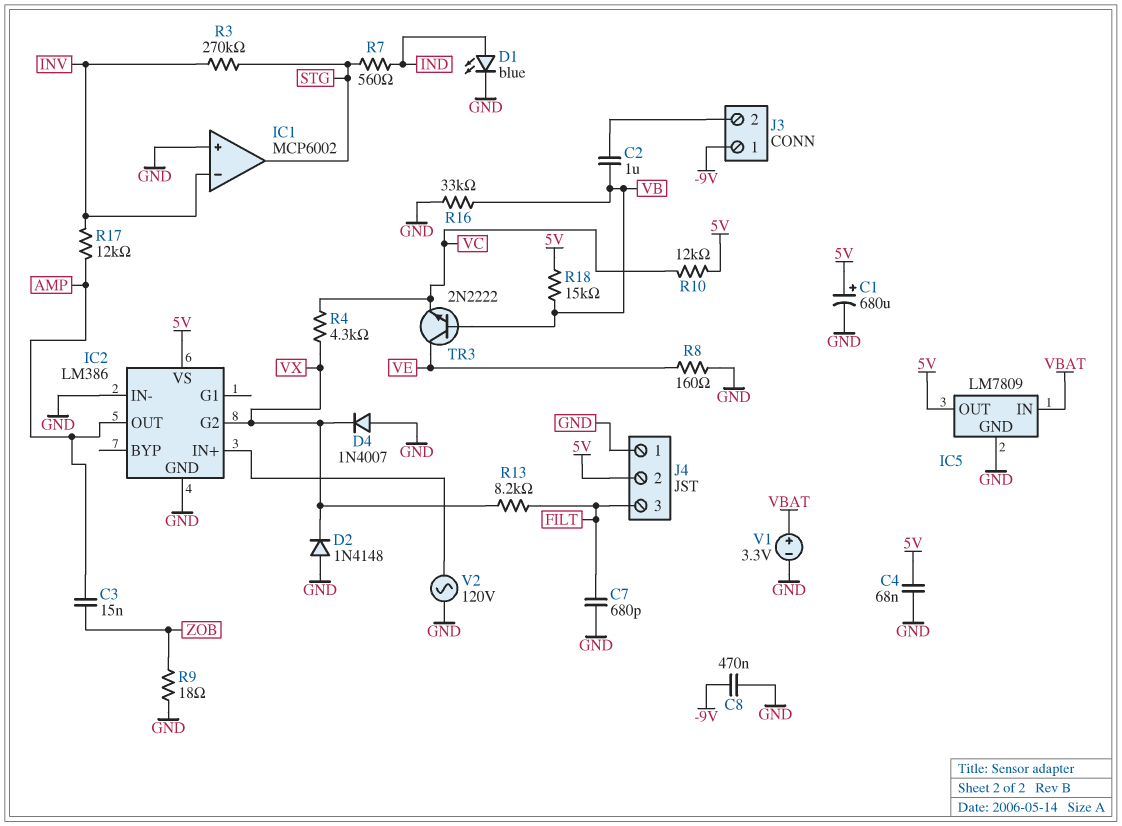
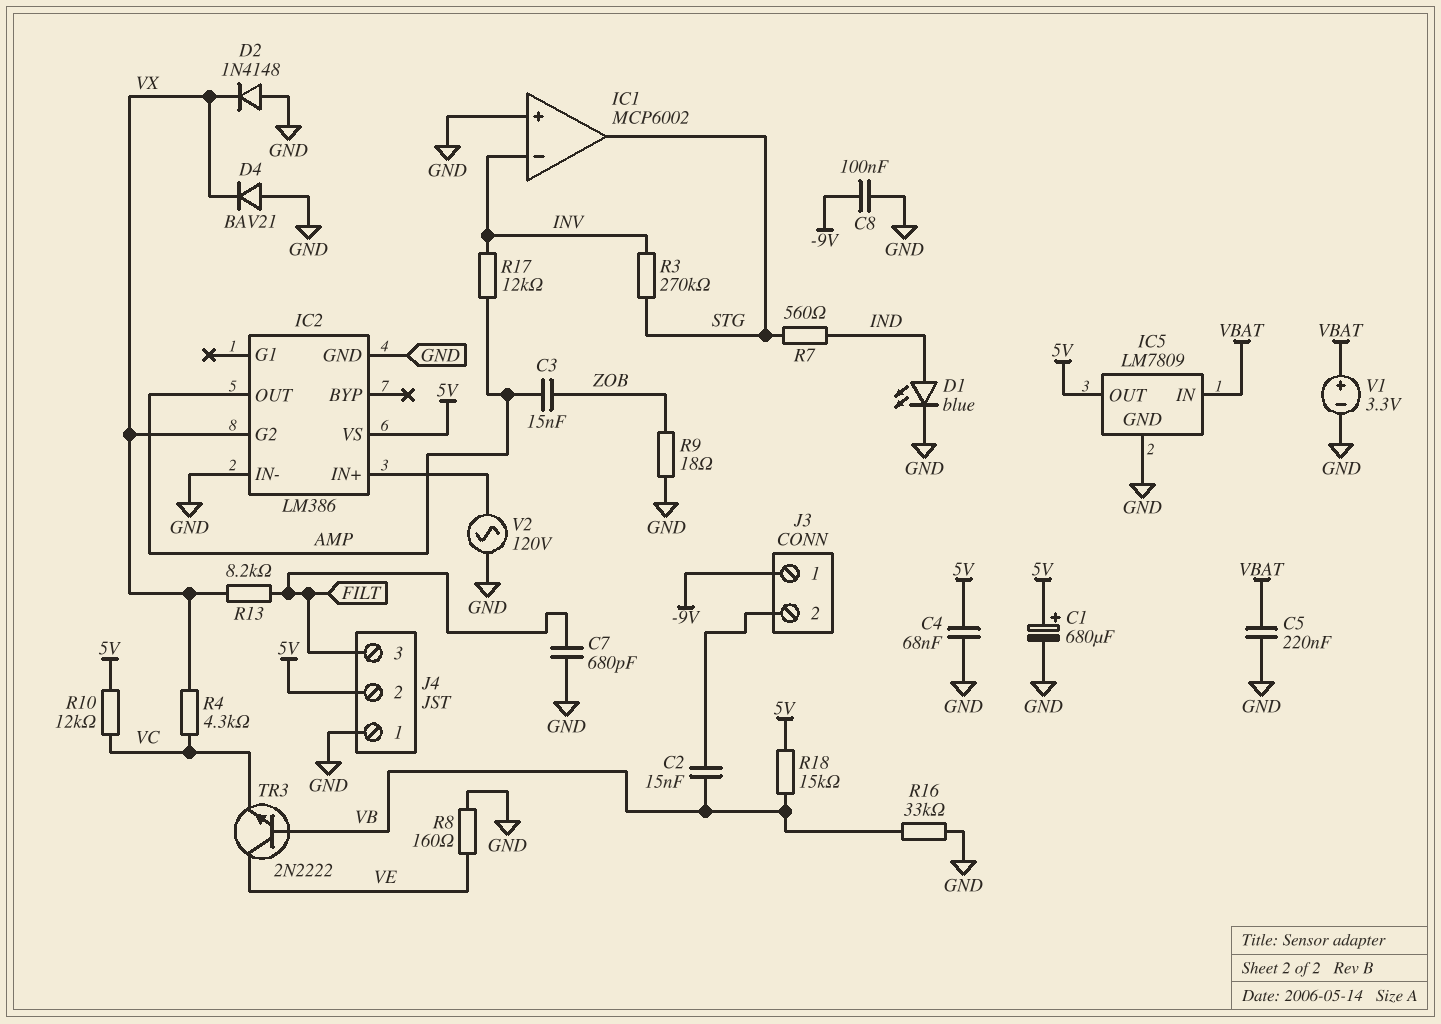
C2: 1uF (J3/2, VB) -> 15nF (J3/2, VB)
C5: none -> 220nF (GND, VBAT)
C8: 470nF (-9V, GND) -> 100nF (-9V, GND)
D4: diode 1N4007 (A GND, K VX) -> diode BAV21 (A GND, K VX)

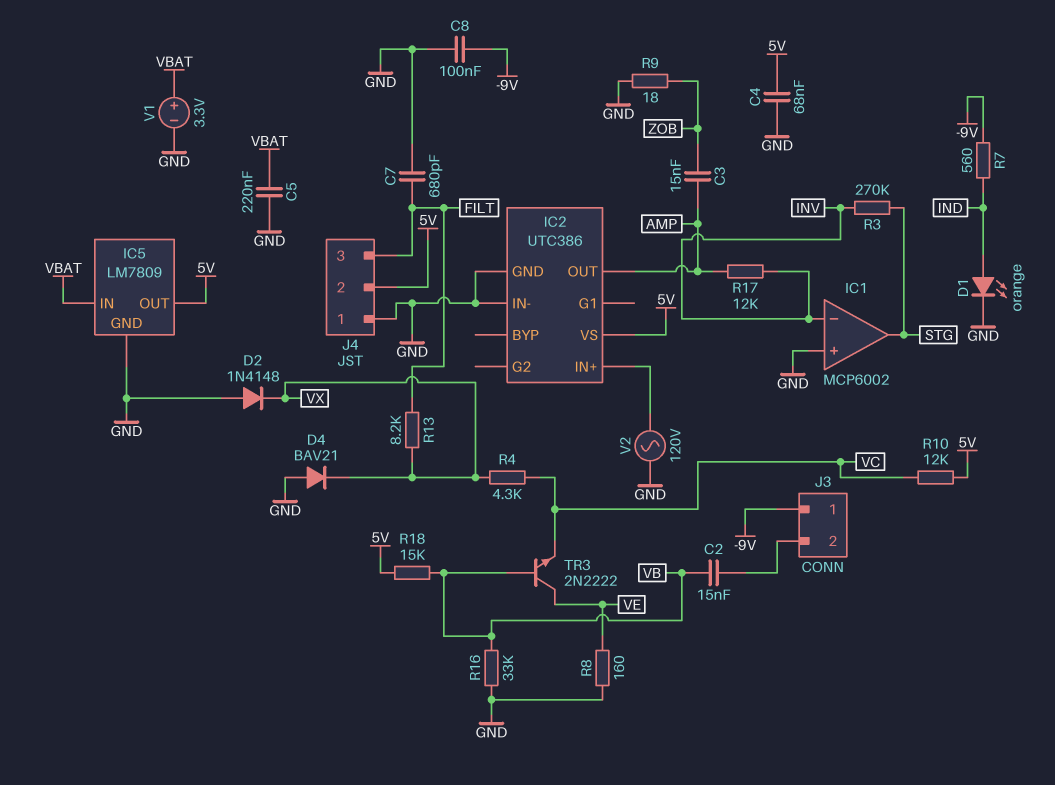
C1: 680uF (plus 5V, minus GND) -> none
D1: LED blue (A IND, K GND) -> LED orange (A IND, K GND)
IC2: LM386 -> UTC386
IC2 pin G2: VX -> none
R7: 560 (IND, STG) -> 560 (-9V, IND)

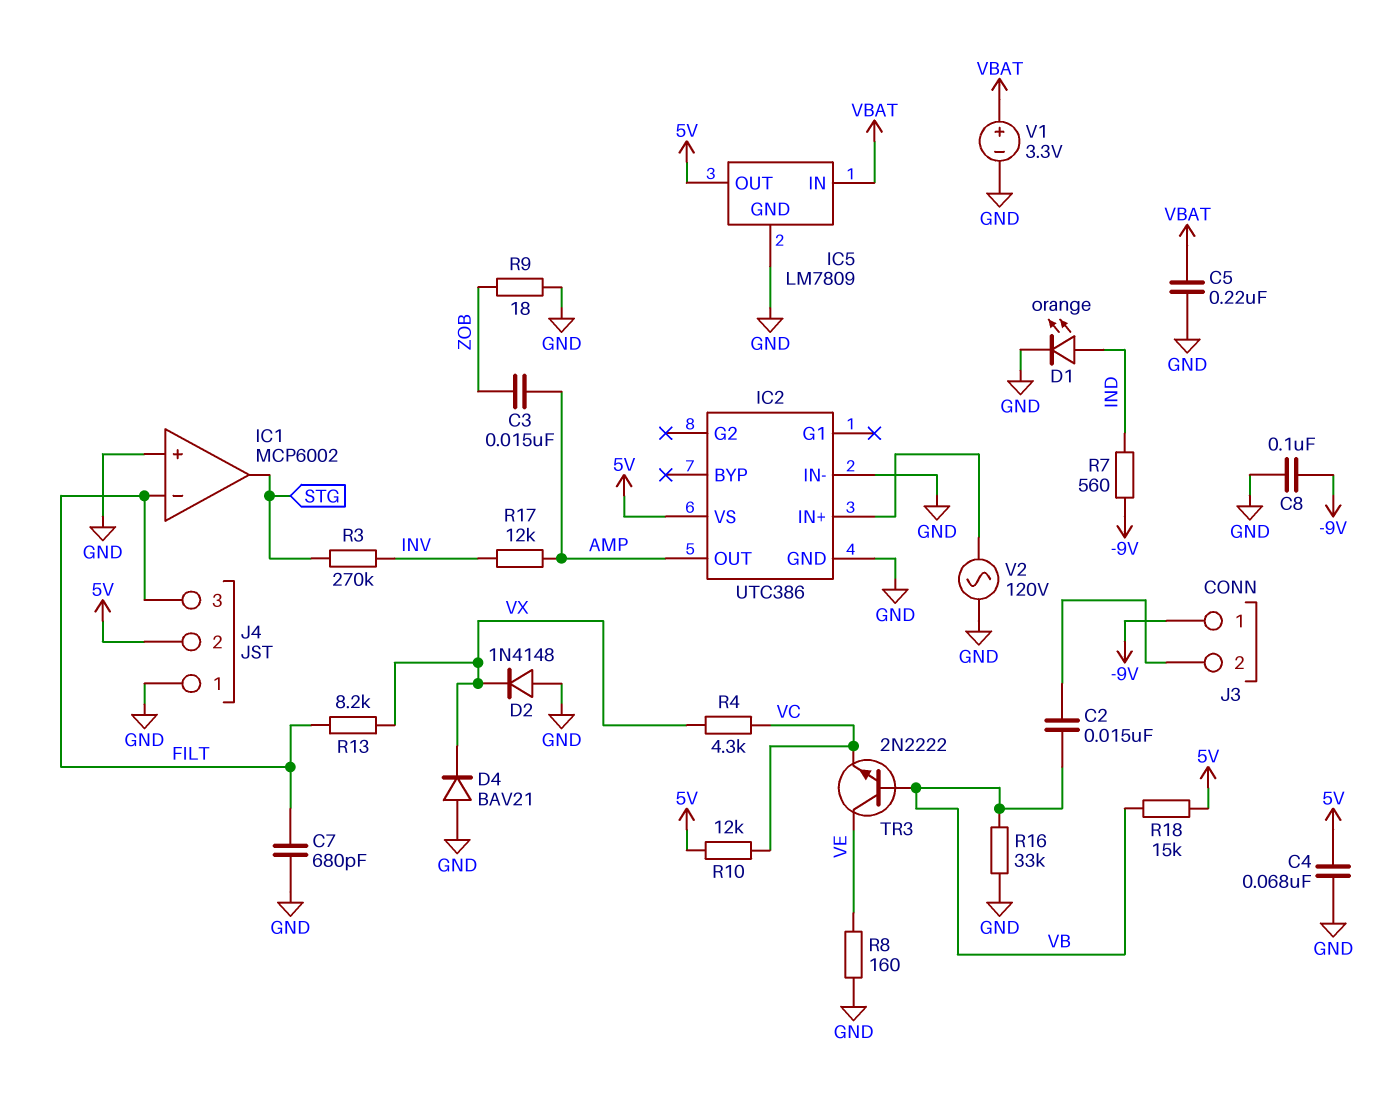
IC1 pin in-: INV -> FILT

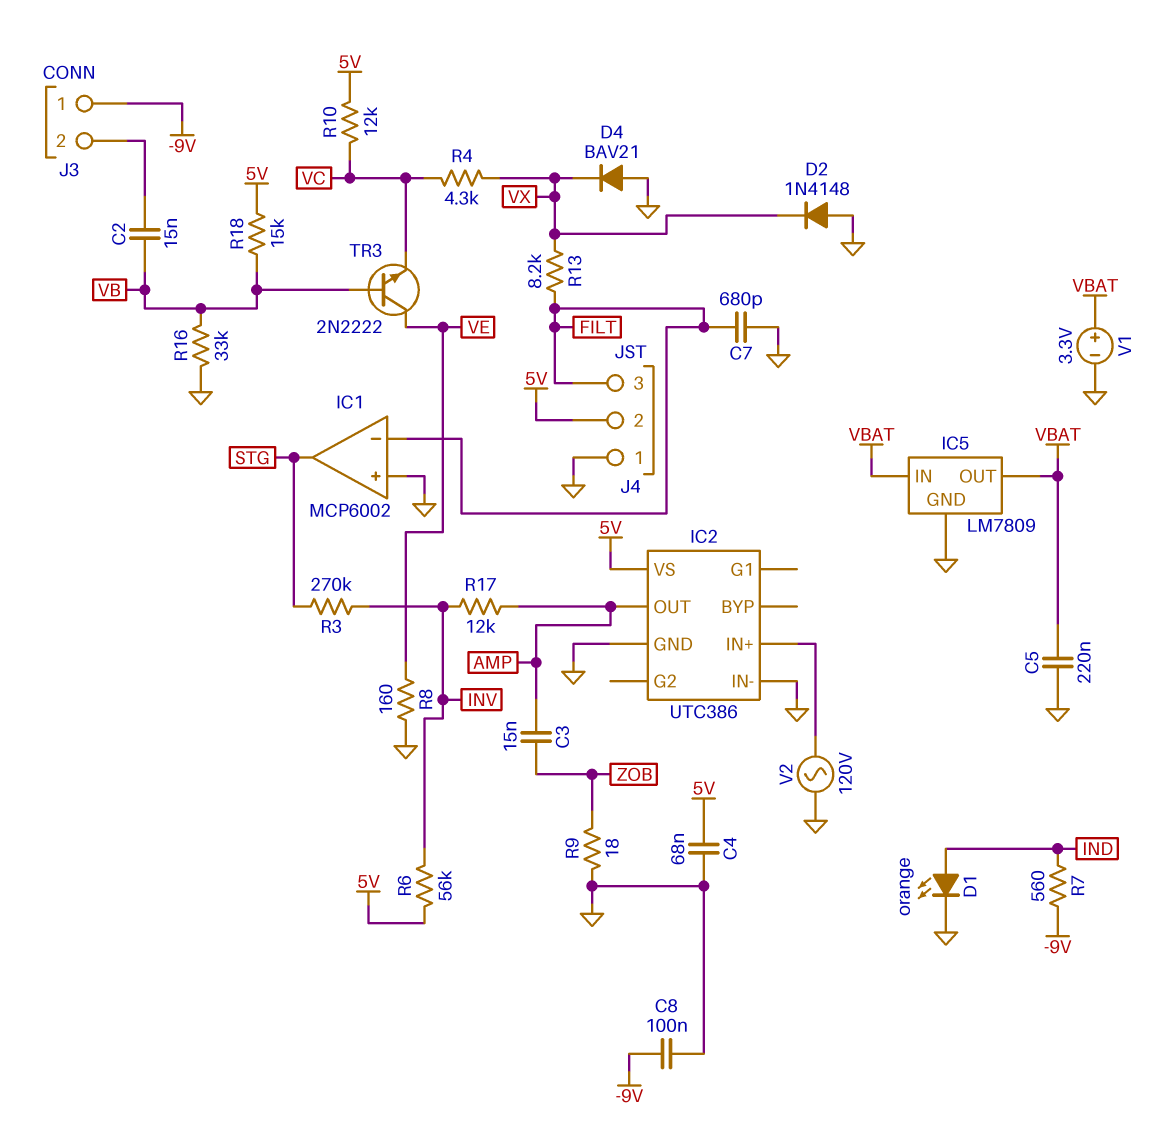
IC5 pin OUT: 5V -> VBAT
R6: none -> 56k (5V, INV)

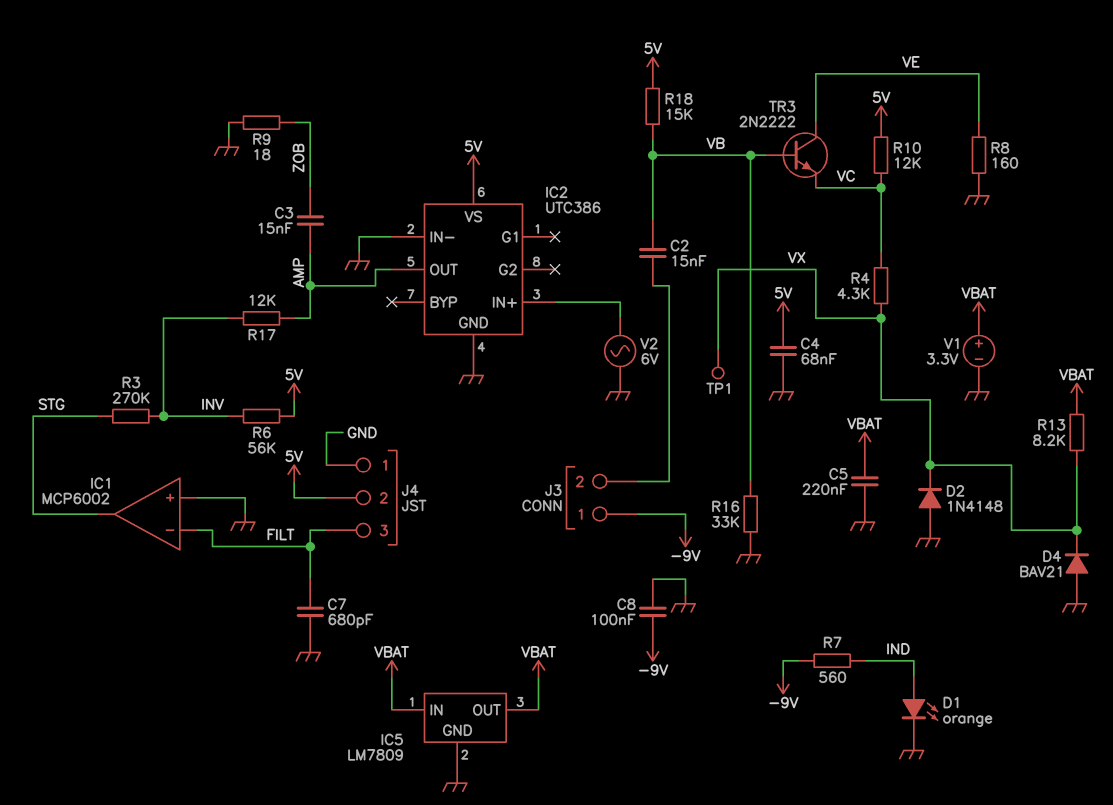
R13: 8.2k (FILT, VX) -> 8.2k (VBAT, VX)
TP1: none -> test point (VX)
V2: AC 120V (GND, IC2/IN+) -> AC 6V (GND, IC2/IN+)

